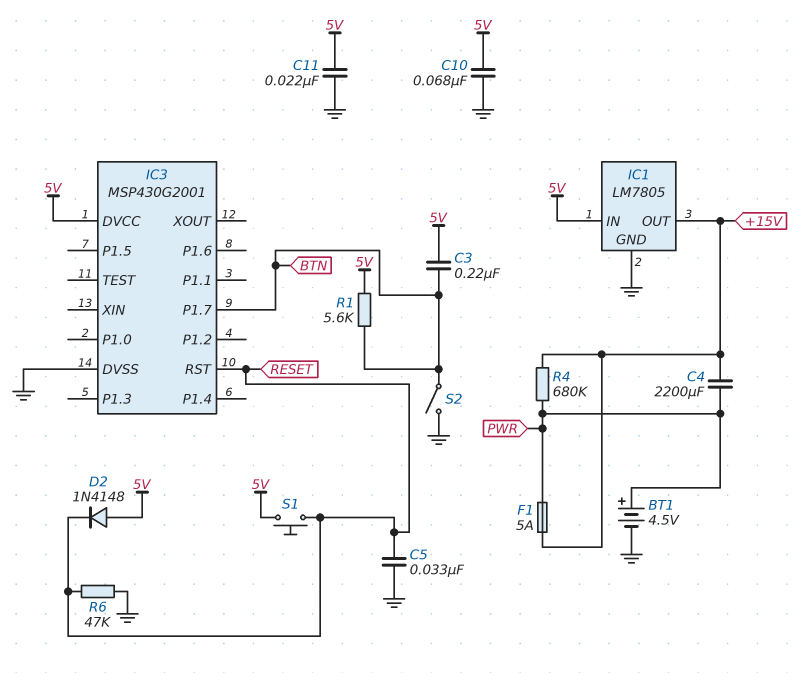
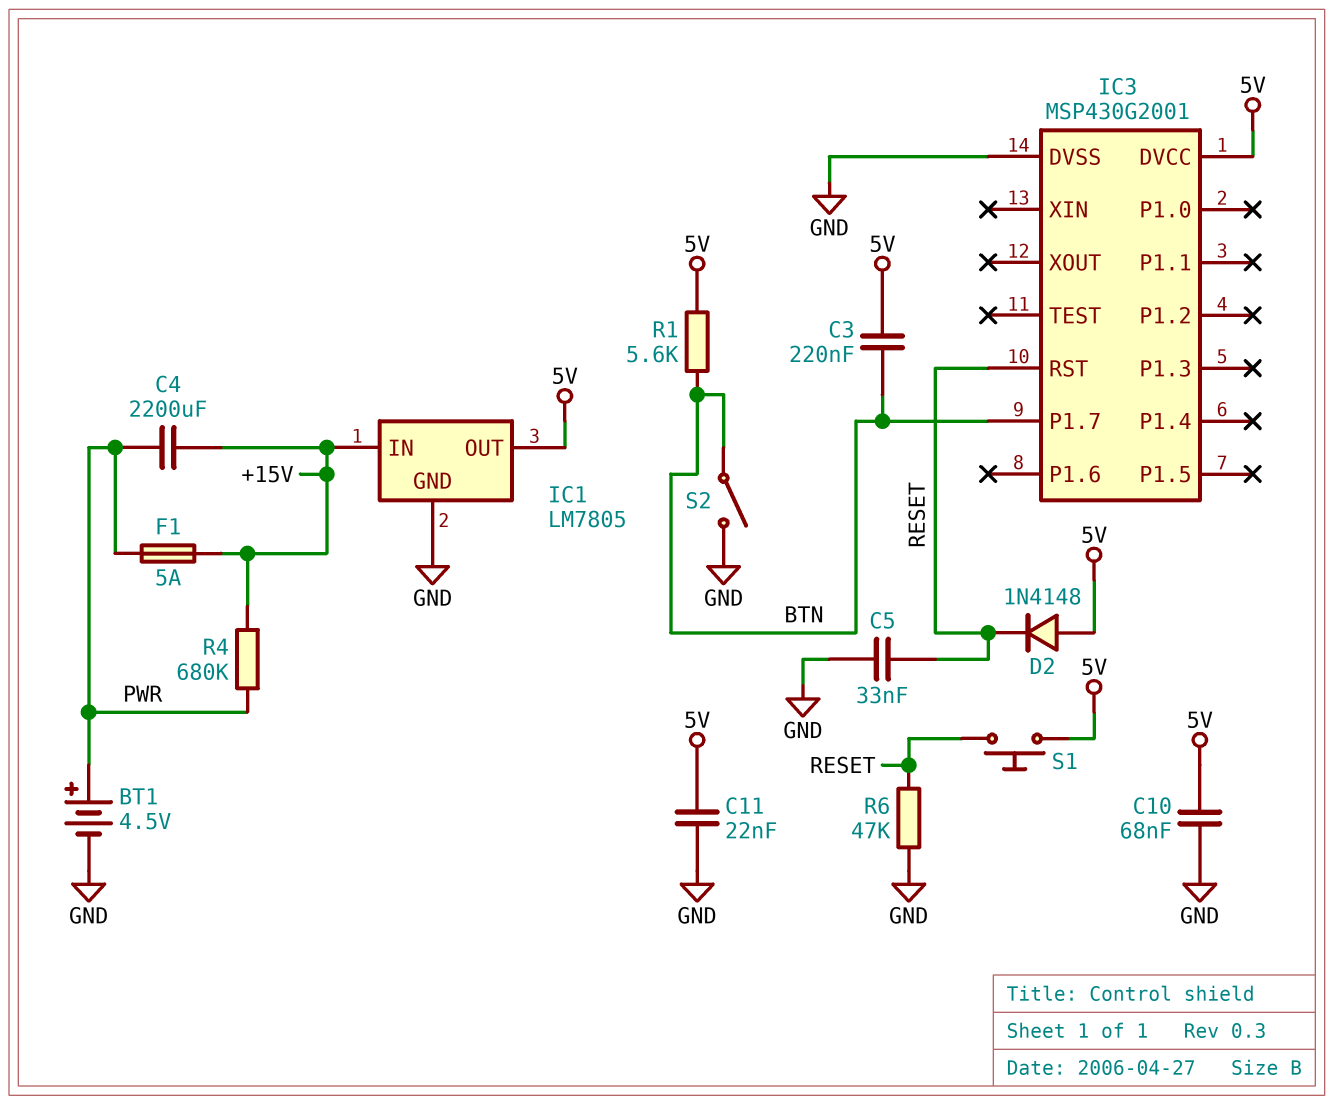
IC1 pin IN: 5V -> +15V
IC1 pin OUT: +15V -> 5V

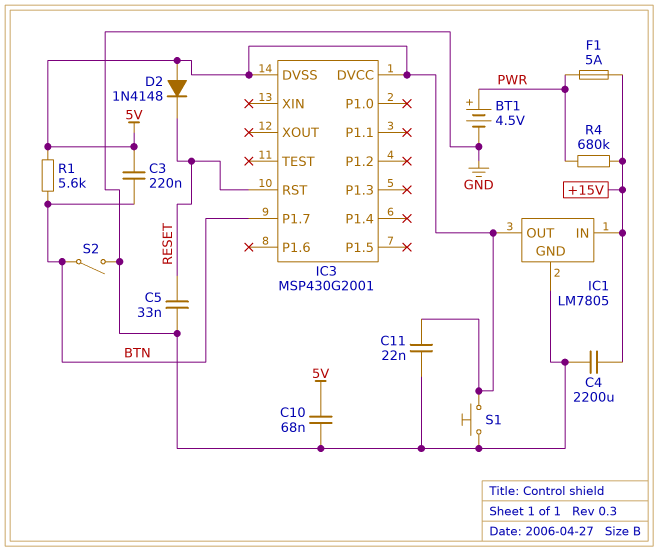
C4: 2200uF (+15V, PWR) -> 2200uF (+15V, GND)
IC3 pin DVSS: GND -> 5V
R6: 47k (GND, RESET) -> none
S1: button (5V, RESET) -> button (5V, GND)

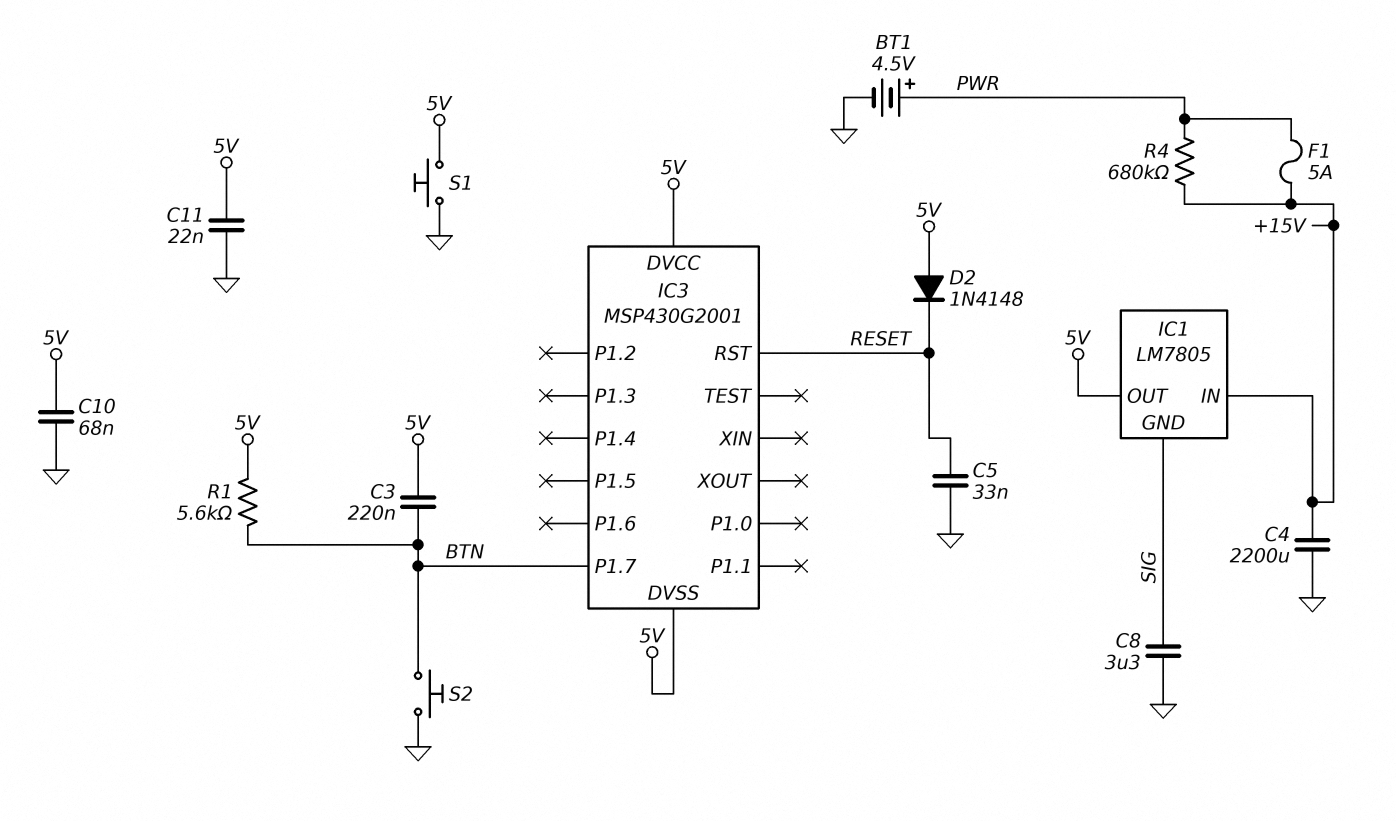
C8: none -> 3.3uF (GND, SIG)
IC1 pin GND: GND -> SIG
S2: switch (BTN, GND) -> button (BTN, GND)

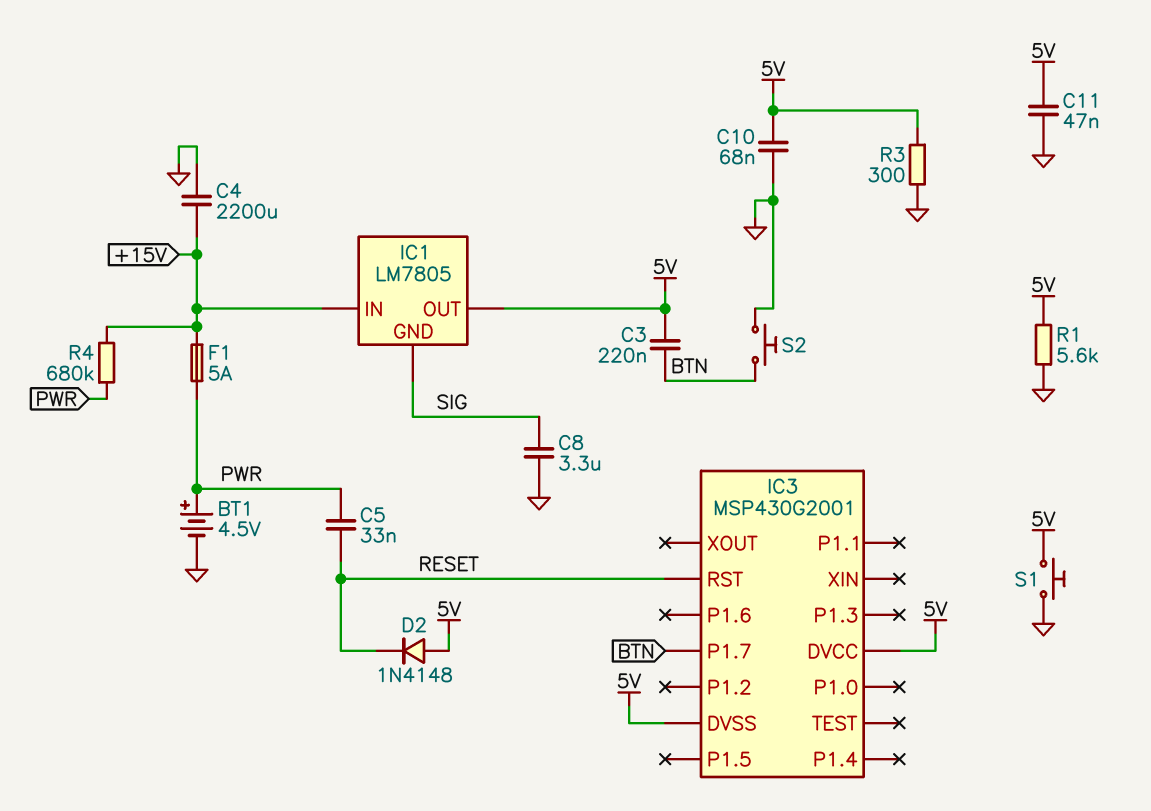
C5: 33nF (GND, RESET) -> 33nF (PWR, RESET)
C11: 22nF (5V, GND) -> 47nF (5V, GND)
R1: 5.6k (5V, BTN) -> 5.6k (5V, GND)
R3: none -> 300 (5V, GND)

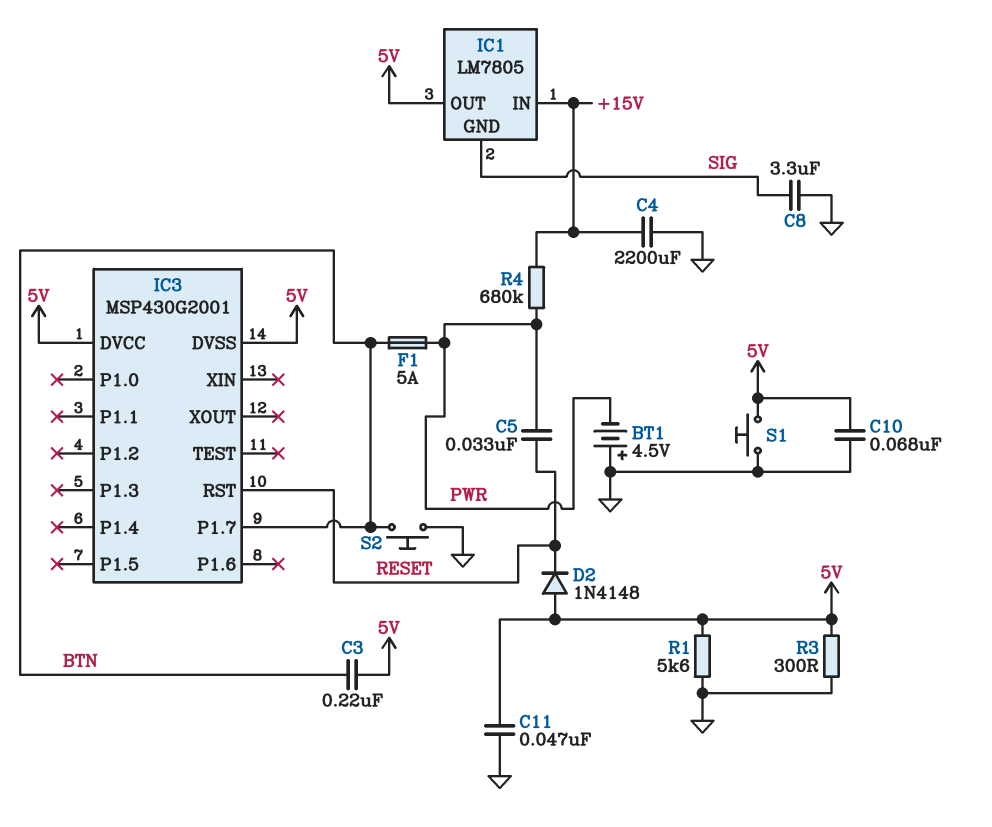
BT1: 4.5V (plus PWR, minus GND) -> 4.5V (plus GND, minus PWR)
F1: 5A (+15V, PWR) -> 5A (BTN, PWR)

